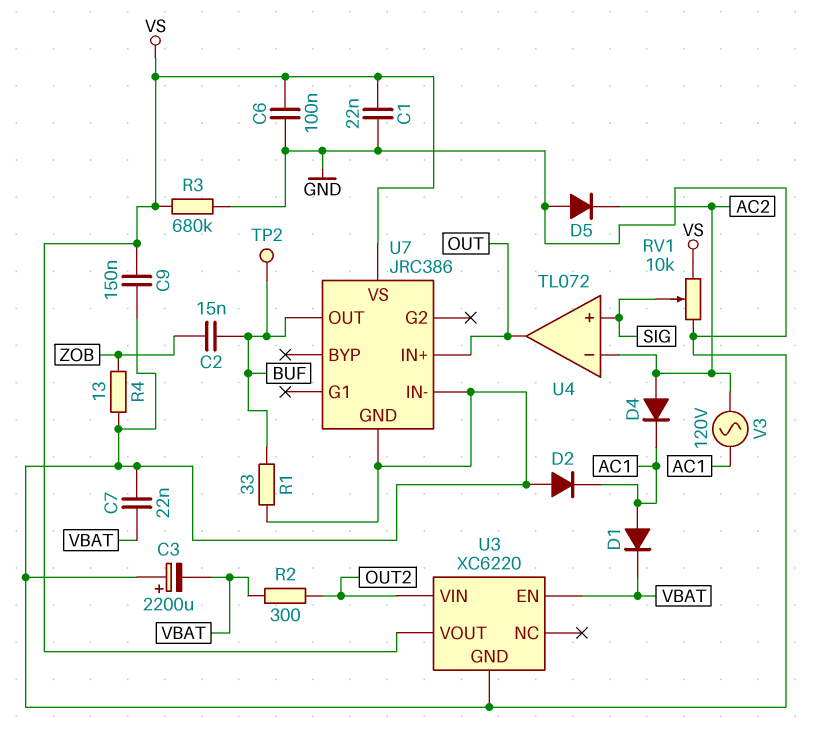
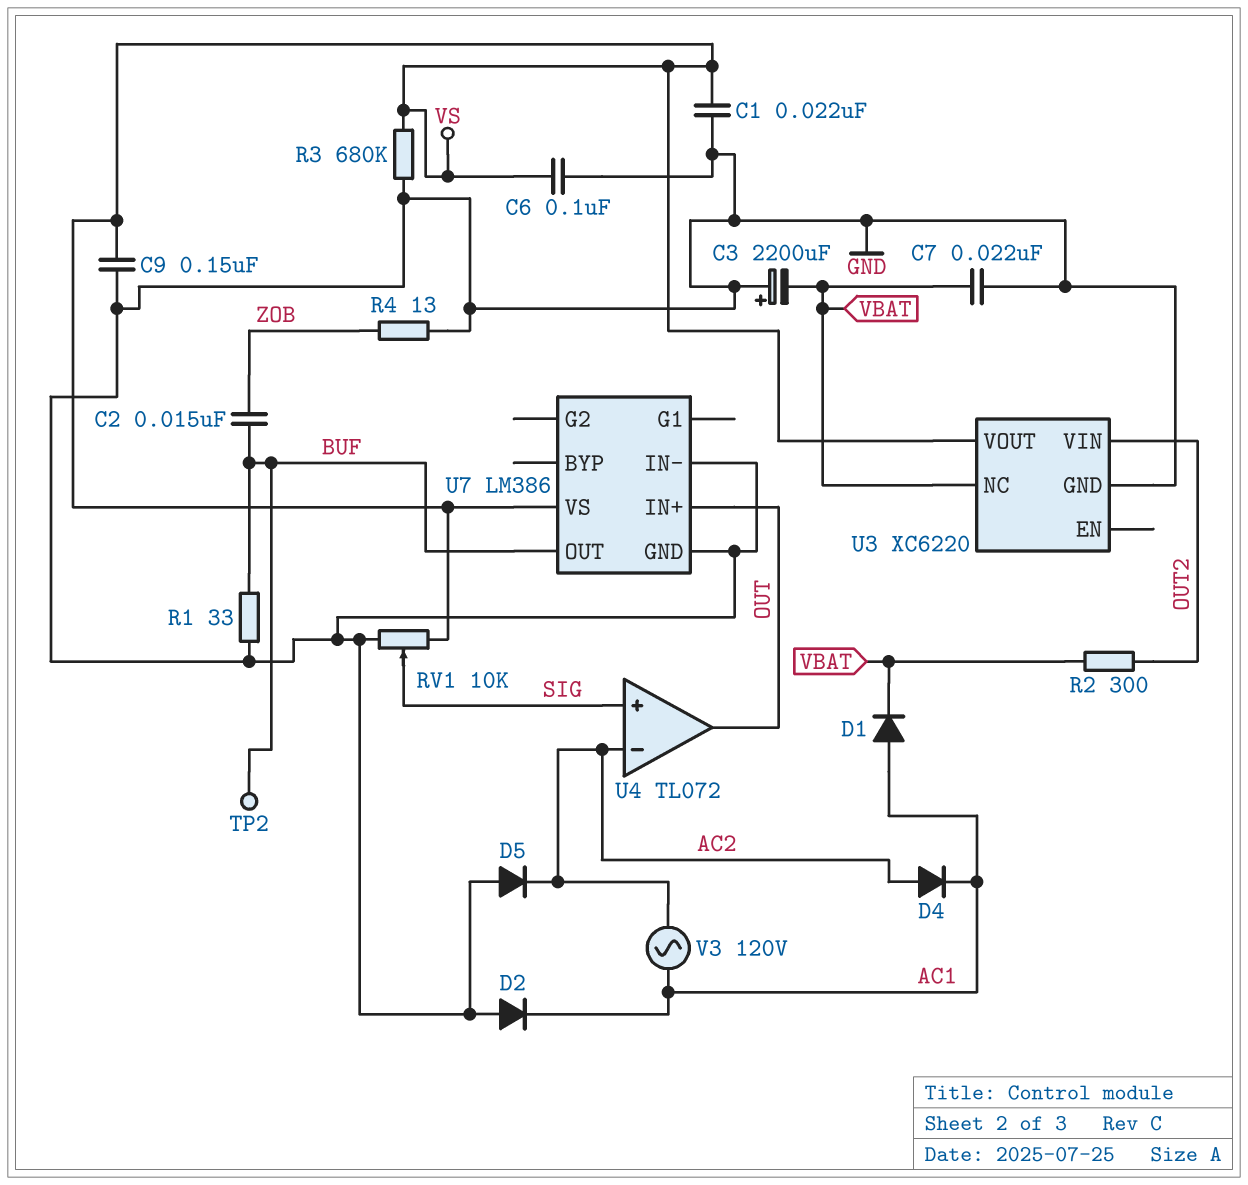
U3 pin EN: VBAT -> none
U3 pin NC: none -> VBAT
U7: JRC386 -> LM386

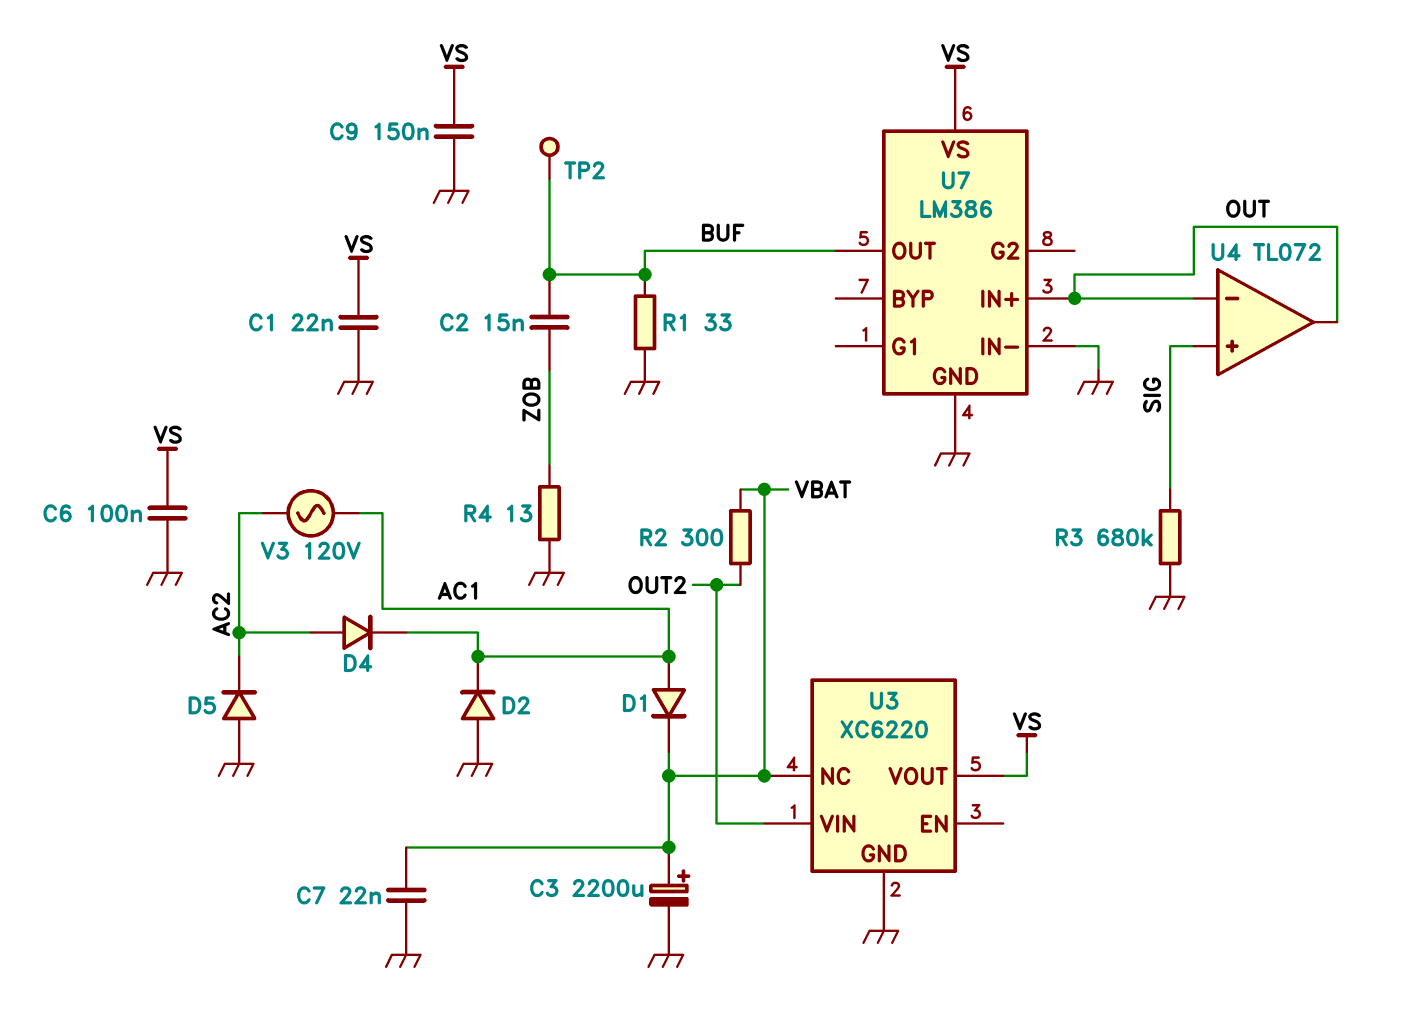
C3: 2200uF (plus GND, minus VBAT) -> 2200uF (plus VBAT, minus GND)
R3: 680k (GND, VS) -> 680k (GND, SIG)
RV1: 10k (GND, VS, wiper SIG) -> none
U4 pin in-: AC2 -> OUT

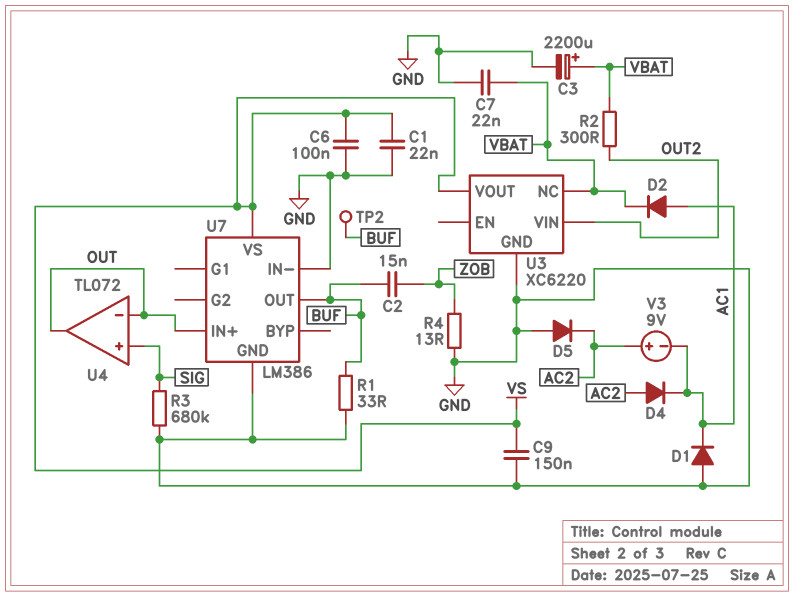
D1: diode (A AC1, K VBAT) -> diode (A GND, K AC1)
D2: diode (A GND, K AC1) -> diode (A AC1, K VBAT)
V3: AC 120V (AC1, AC2) -> 9V (plus AC2, minus AC1)

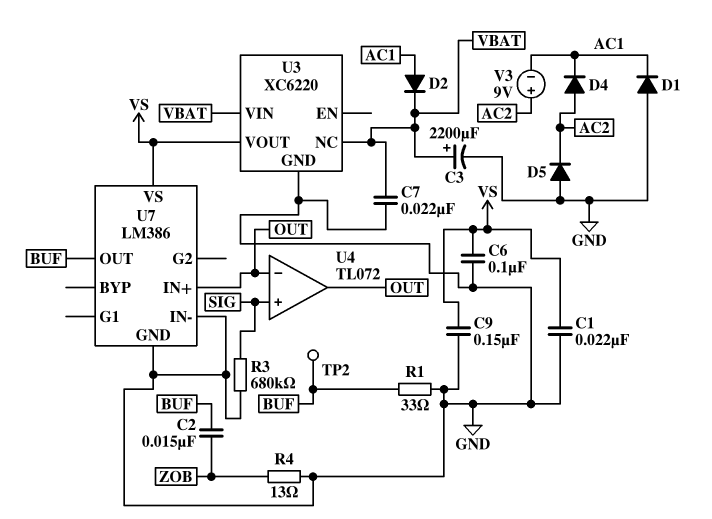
R2: 300 (OUT2, VBAT) -> none
U3 pin VIN: OUT2 -> VBAT

